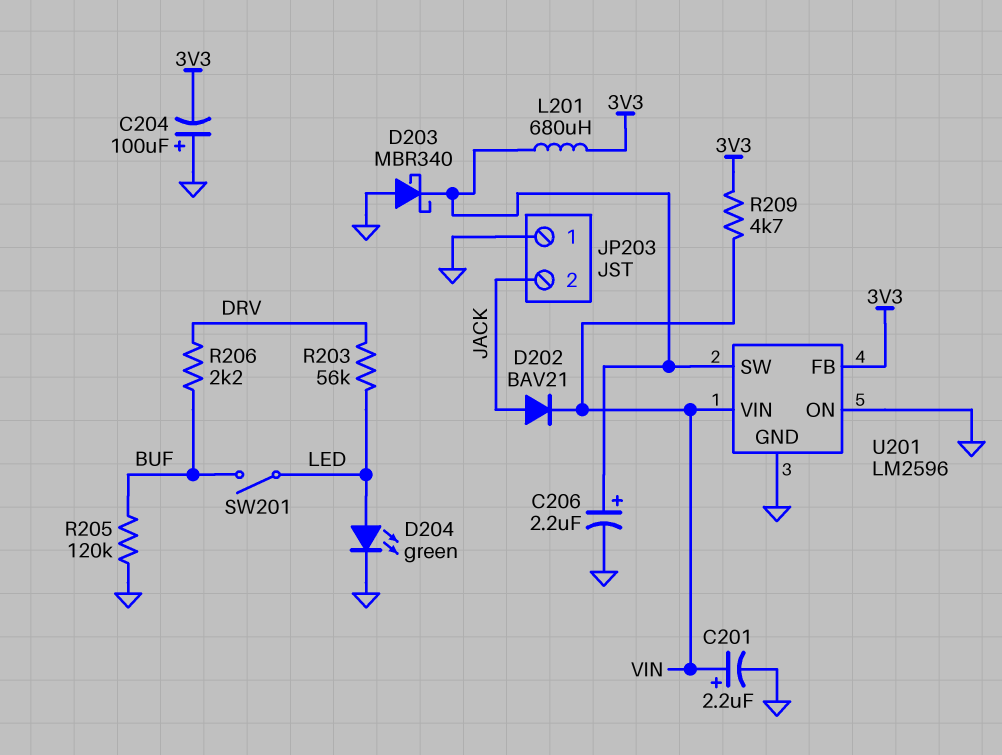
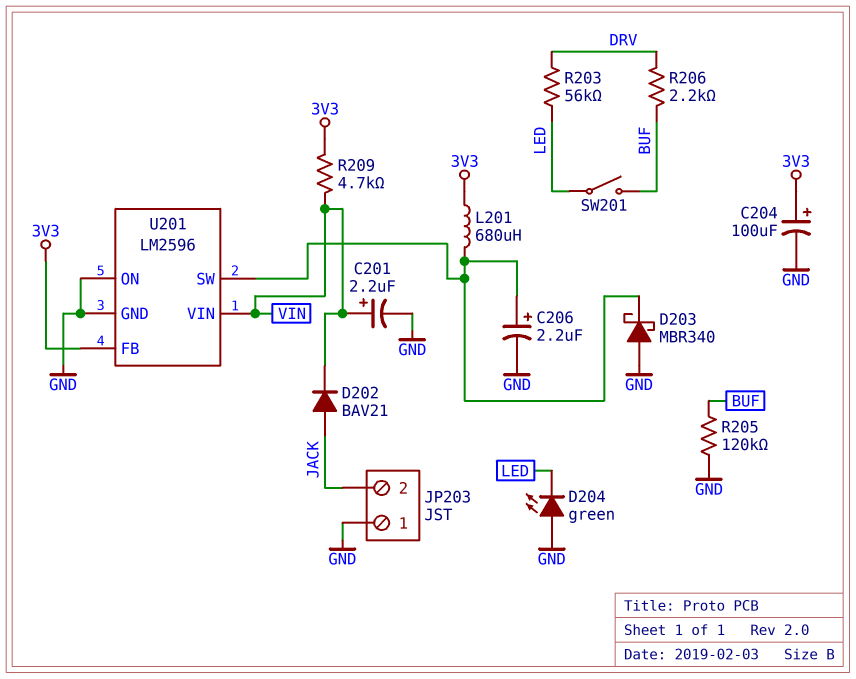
C204: 100uF (plus GND, minus 3V3) -> 100uF (plus 3V3, minus GND)
D204: LED green (A LED, K GND) -> LED green (A GND, K LED)

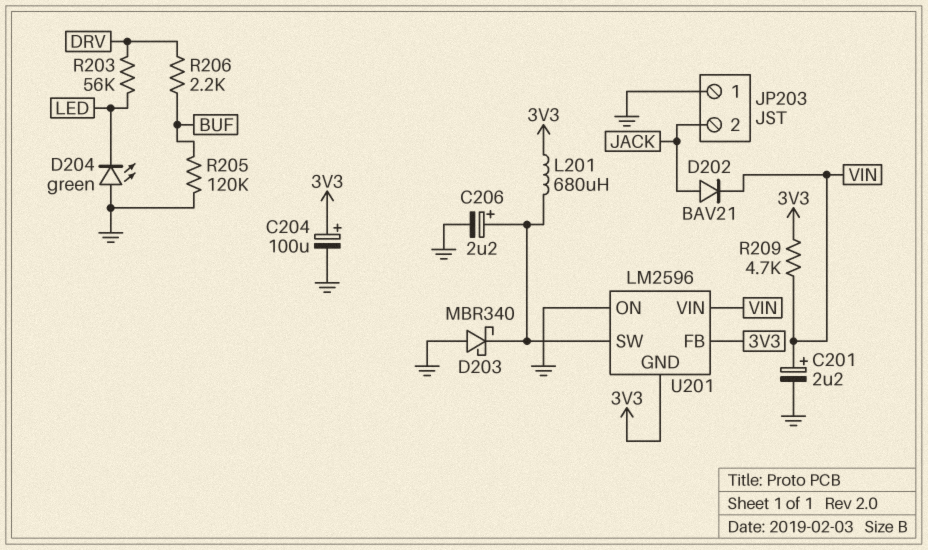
SW201: switch (BUF, LED) -> none
U201 pin GND: GND -> 3V3

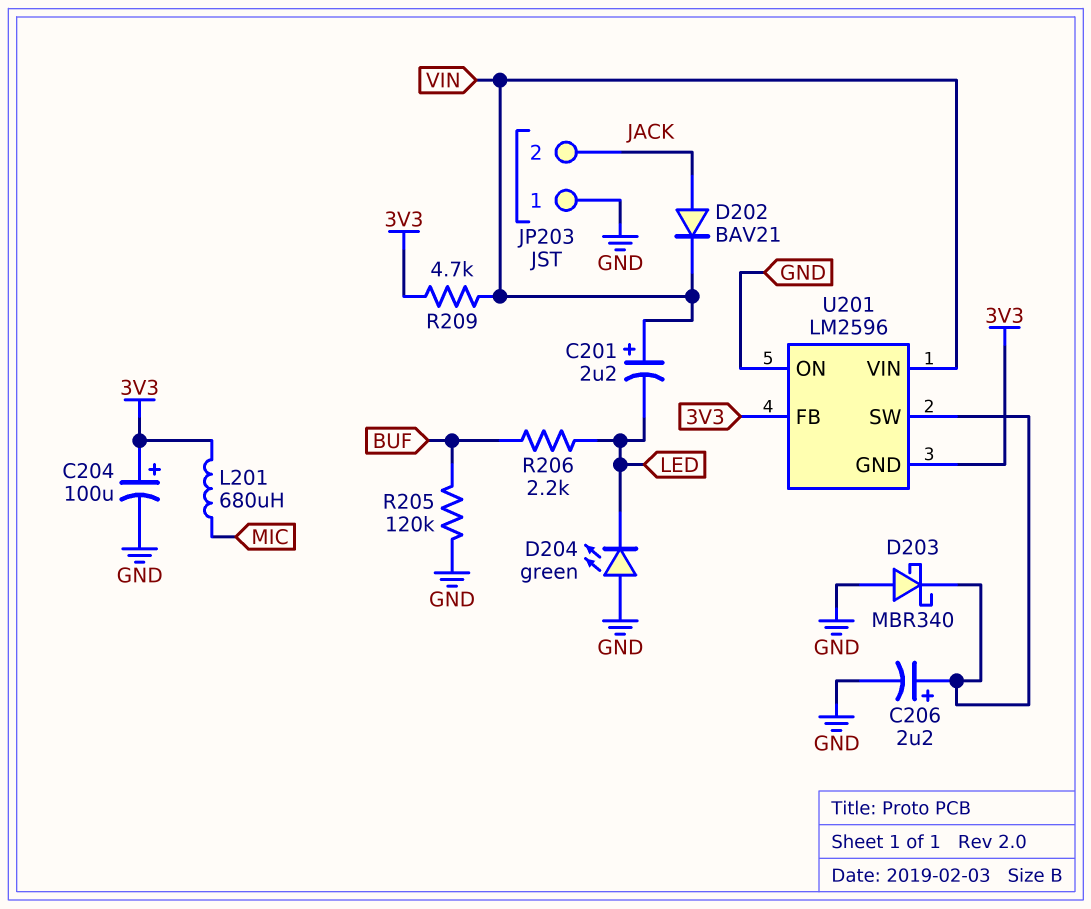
C201: 2.2uF (plus VIN, minus GND) -> 2.2uF (plus VIN, minus LED)
L201: 680uH (3V3, U201/SW) -> 680uH (3V3, MIC)
R203: 56k (DRV, LED) -> none
R206: 2.2k (BUF, DRV) -> 2.2k (BUF, LED)

